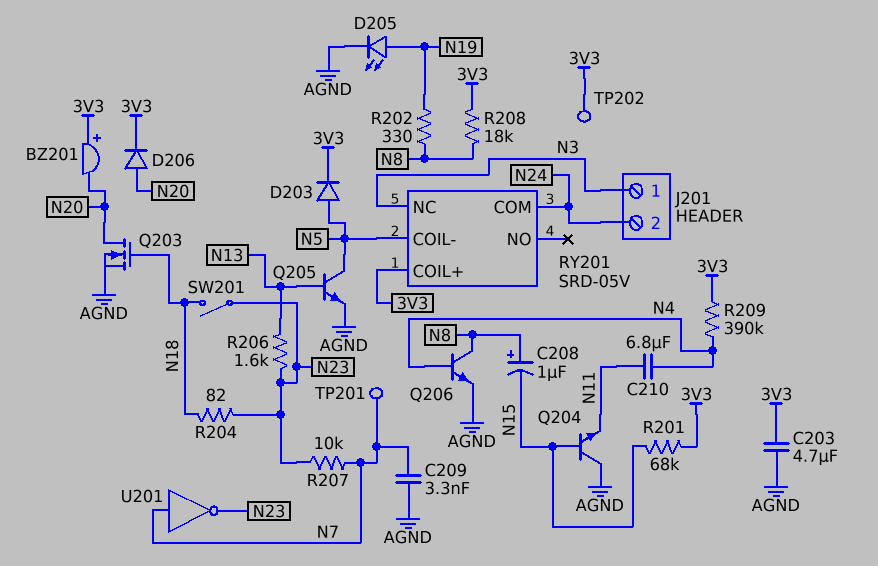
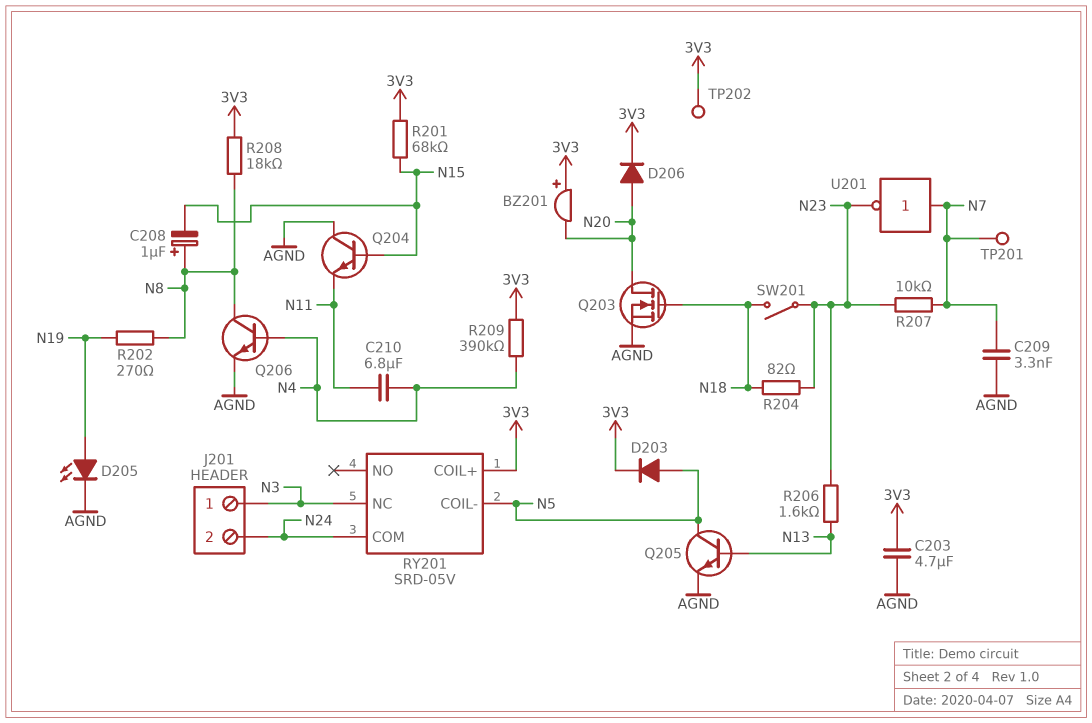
R202: 330 (N8, N19) -> 270 (N8, N19)

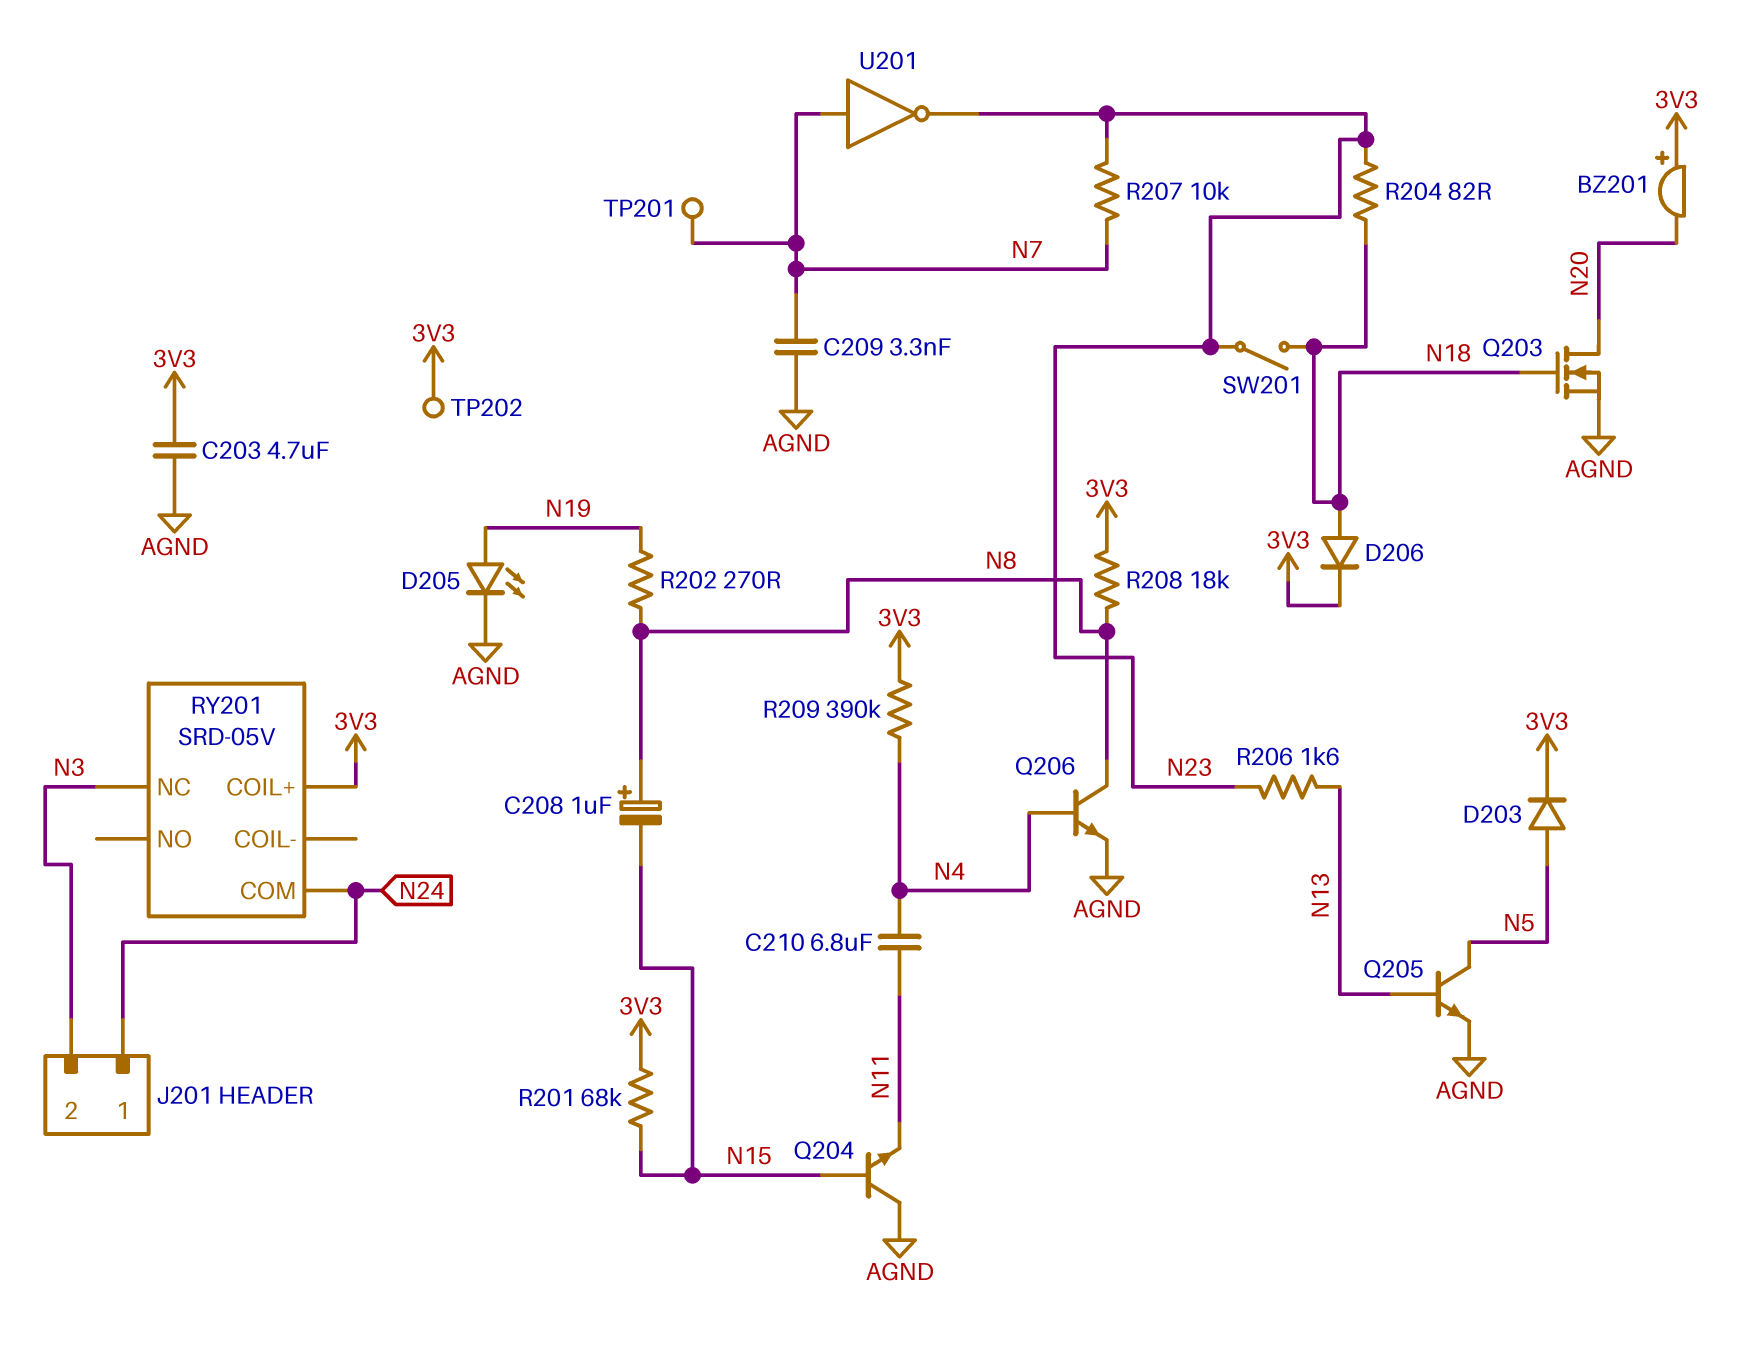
D206: diode (A N20, K 3V3) -> diode (A N18, K 3V3)
J201 pin 1: N3 -> N24
J201 pin 2: N24 -> N3
RY201 pin COIL-: N5 -> none

